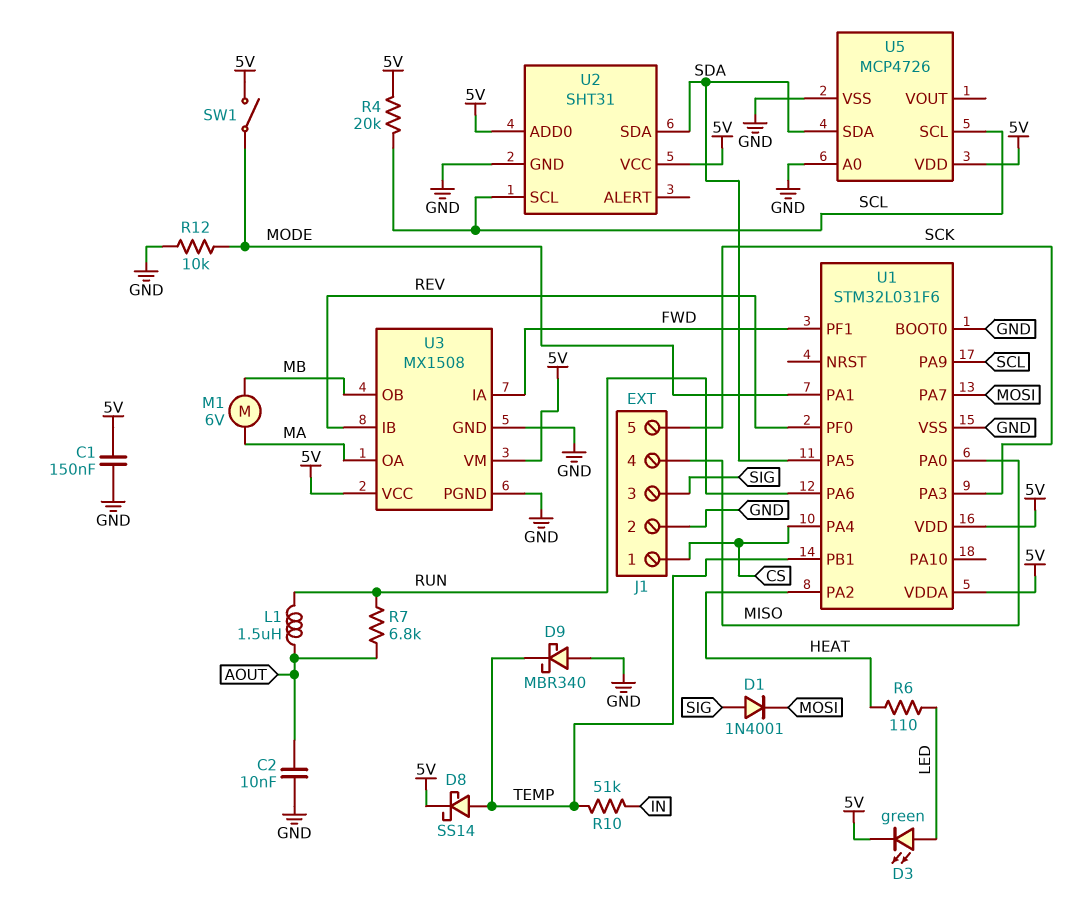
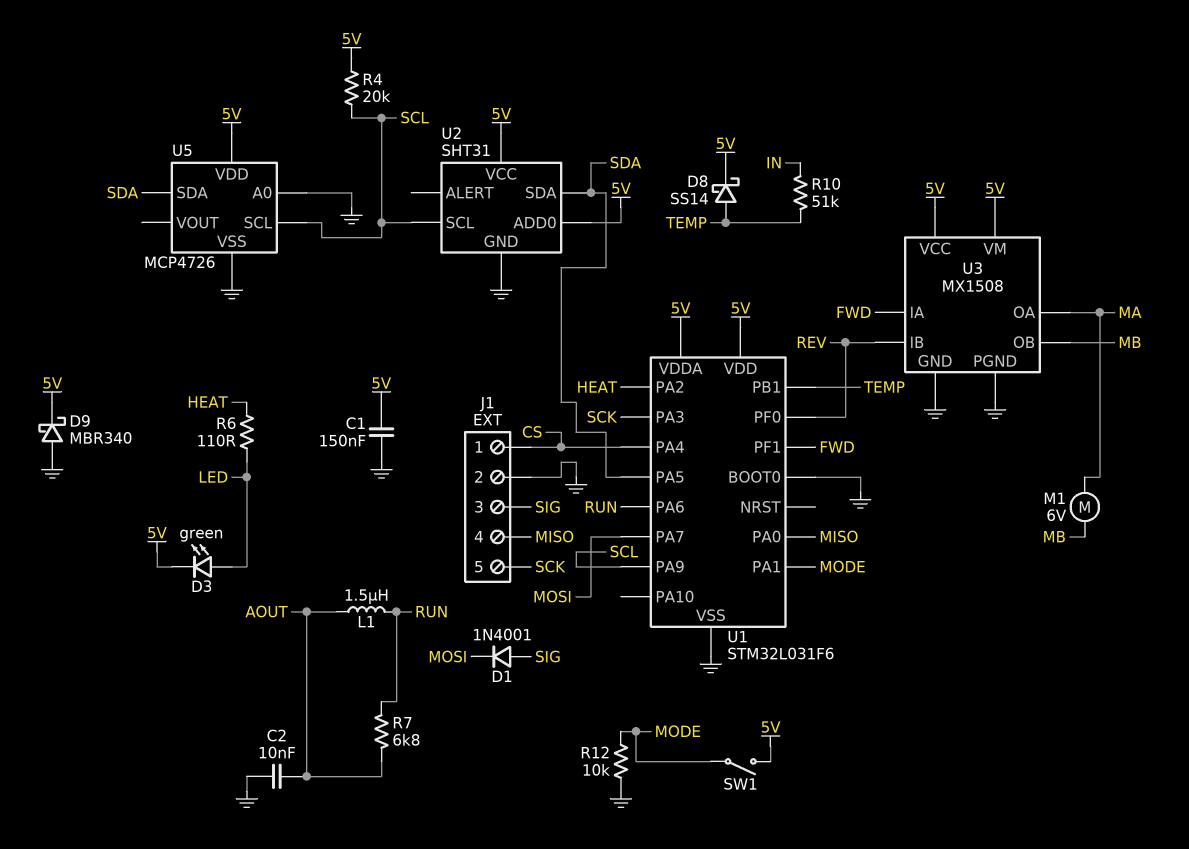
D9: schottky MBR340 (A GND, K TEMP) -> schottky MBR340 (A GND, K 5V)

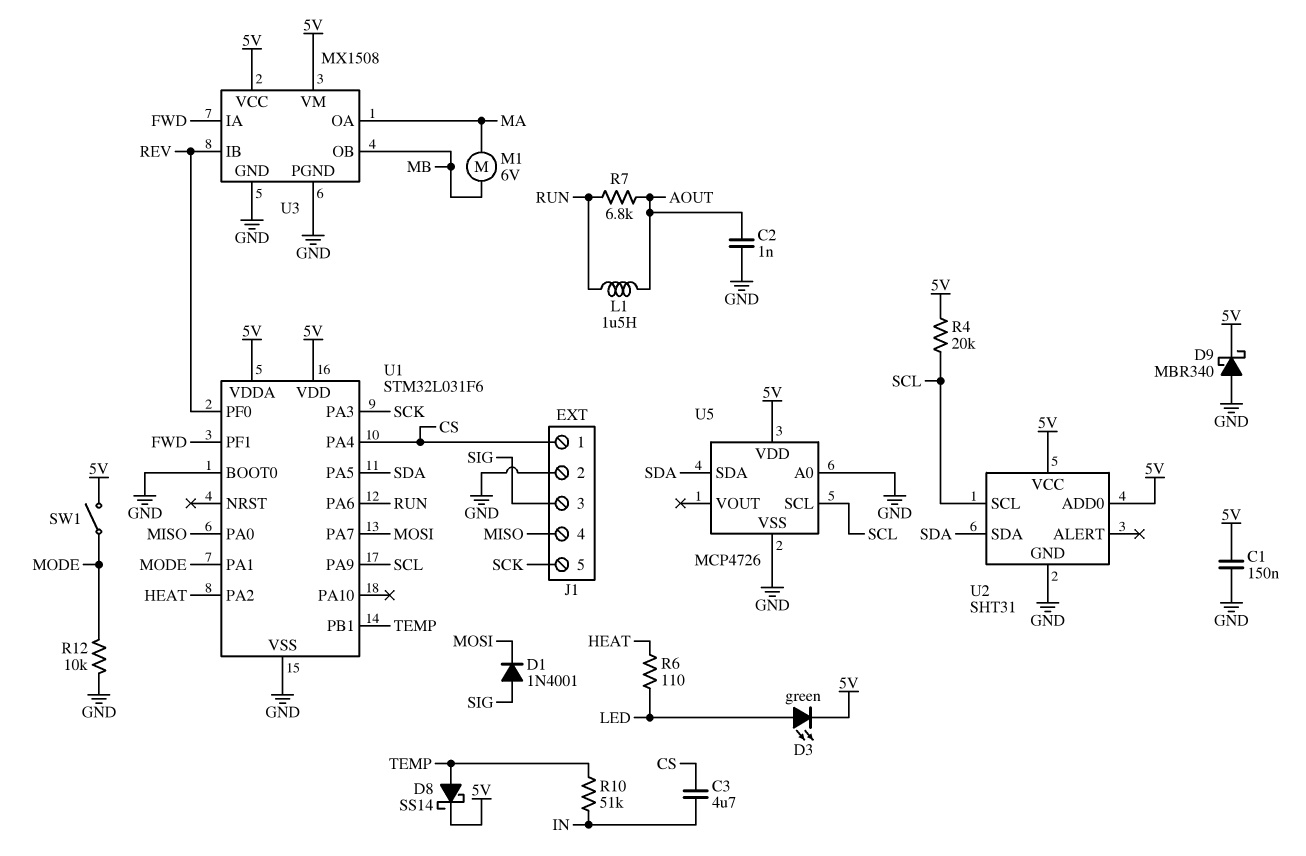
C2: 10nF (AOUT, GND) -> 1nF (AOUT, GND)
C3: none -> 4.7uF (CS, IN)

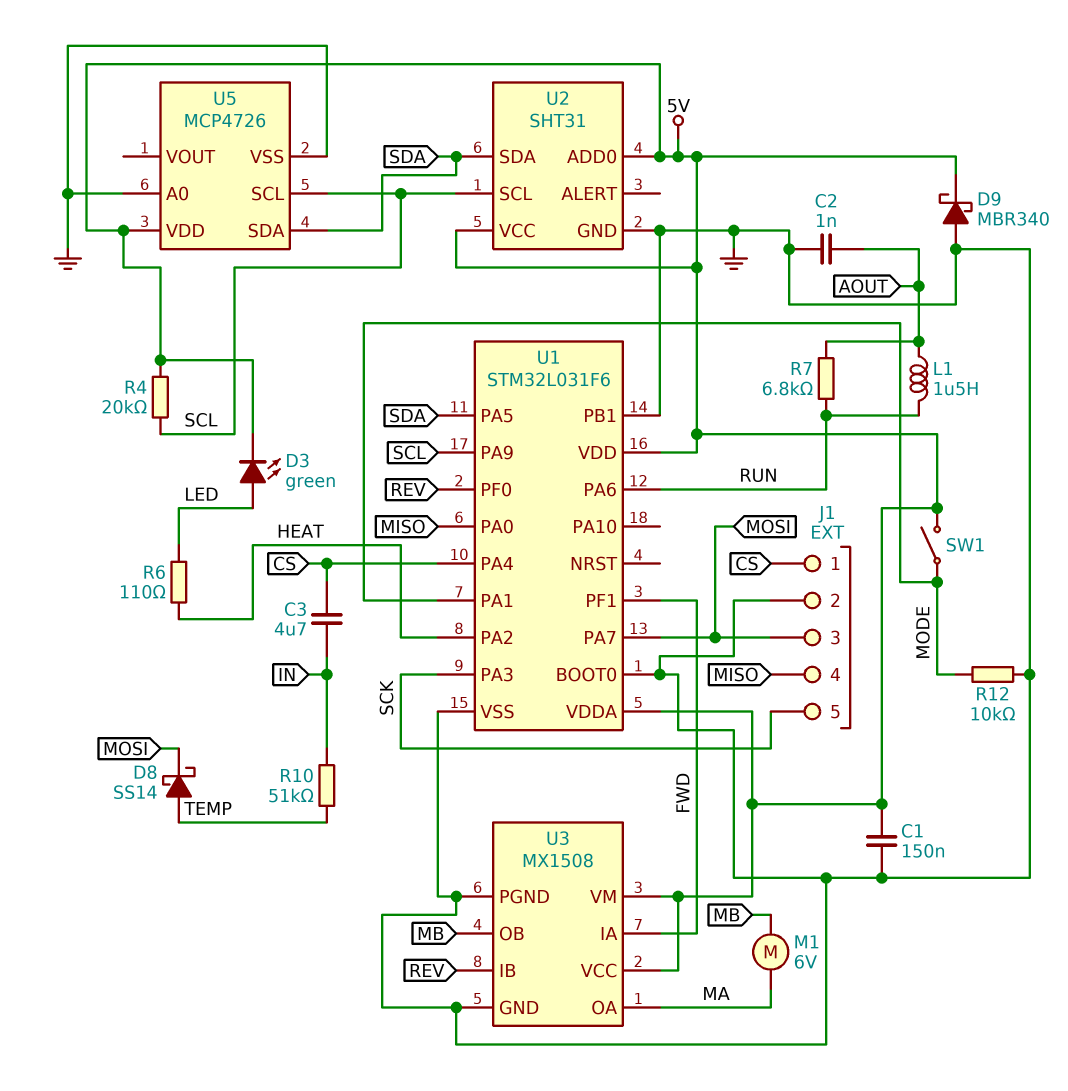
D1: diode 1N4001 (A SIG, K MOSI) -> none
D8: schottky SS14 (A TEMP, K 5V) -> schottky SS14 (A TEMP, K MOSI)
J1 pin 3: SIG -> MOSI
U1 pin PB1: TEMP -> GND

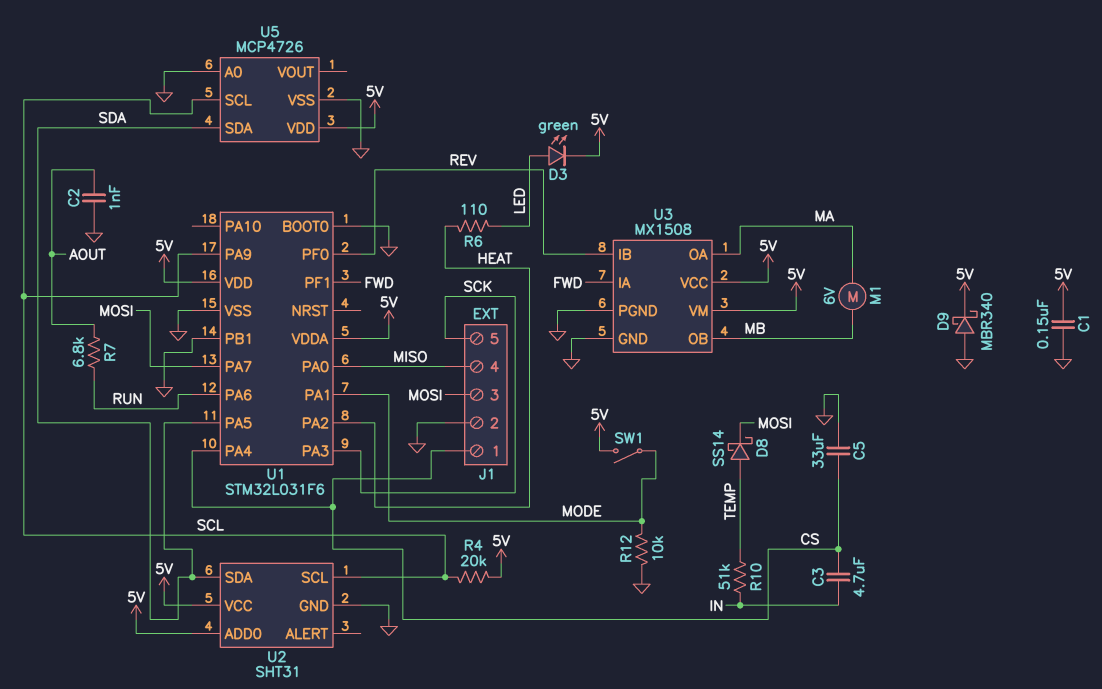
C5: none -> 33uF (CS, GND)
L1: 1.5uH (AOUT, RUN) -> none

